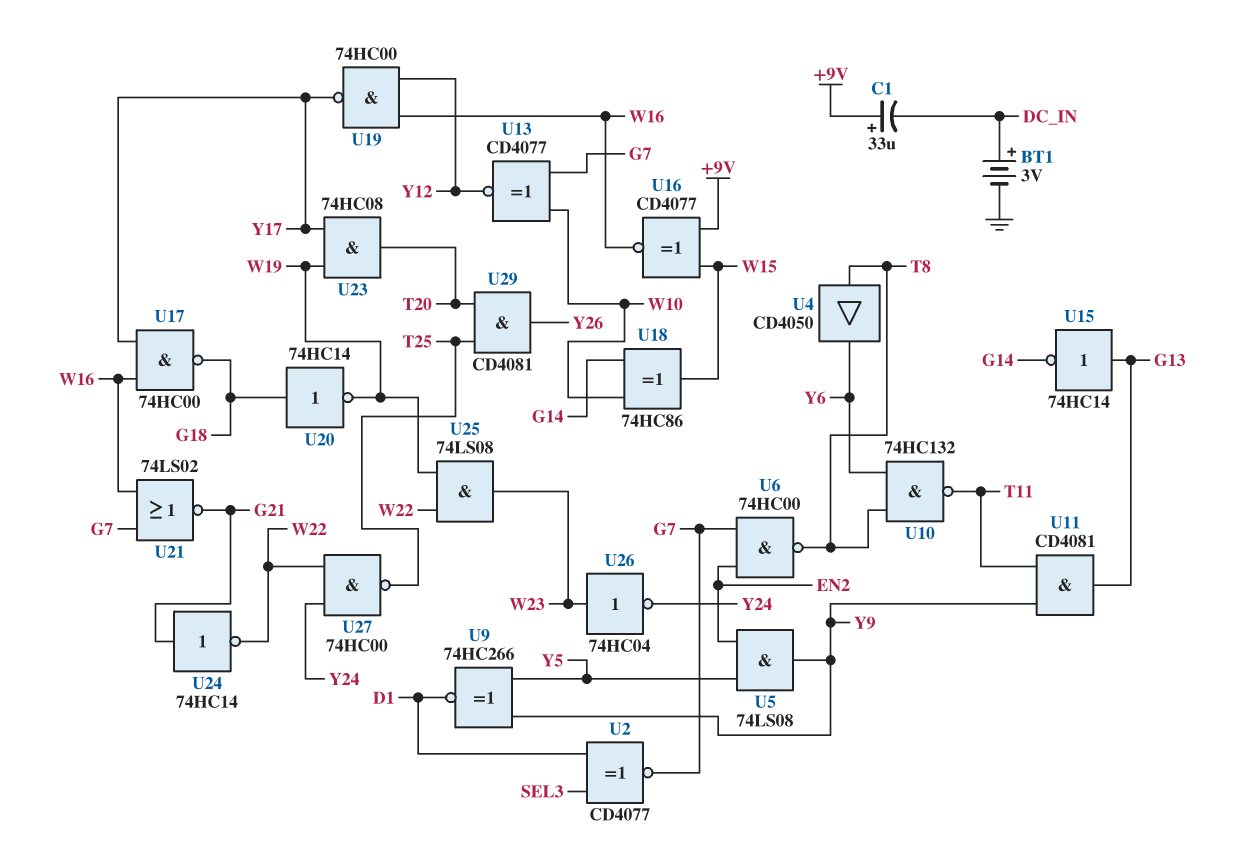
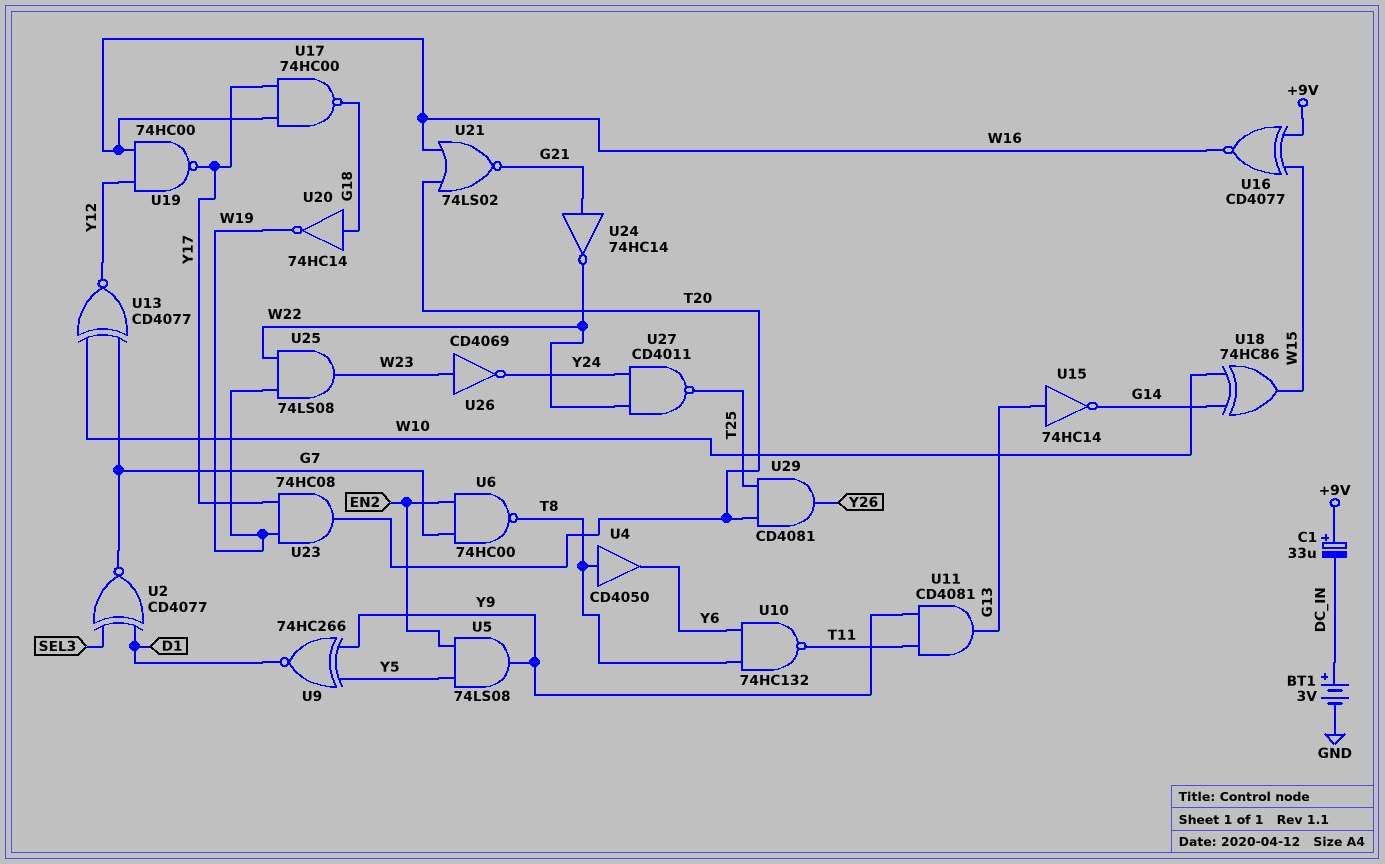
U21: NOR 74LS02 (in G7, in W16, out G21) -> NOR 74LS02 (in T20, in W16, out G21)
U26: NOT 74HC04 (in W23, out Y24) -> NOT CD4069 (in W23, out Y24)
U27: NAND 74HC00 (in W22, in Y24, out T25) -> NAND CD4011 (in W22, in Y24, out T25)

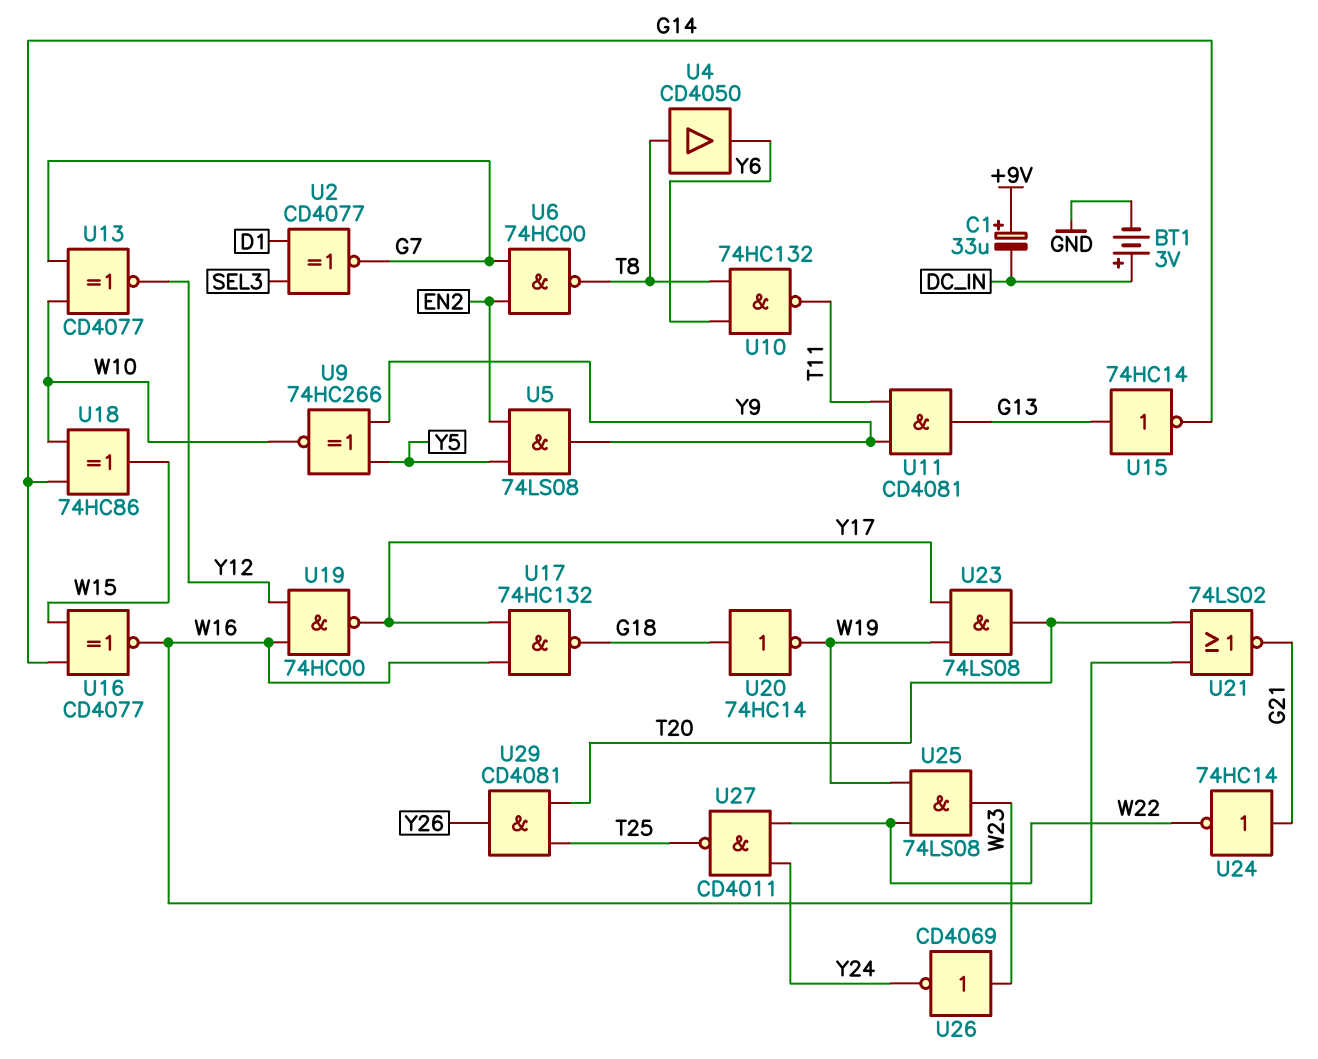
U9: XNOR 74HC266 (in Y5, in Y9, out D1) -> XNOR 74HC266 (in Y5, in Y9, out W10)
U16: XNOR CD4077 (in +9V, in W15, out W16) -> XNOR CD4077 (in G14, in W15, out W16)
U17: NAND 74HC00 (in W16, in Y17, out G18) -> NAND 74HC132 (in W16, in Y17, out G18)
U23: AND 74HC08 (in W19, in Y17, out T20) -> AND 74LS08 (in W19, in Y17, out T20)

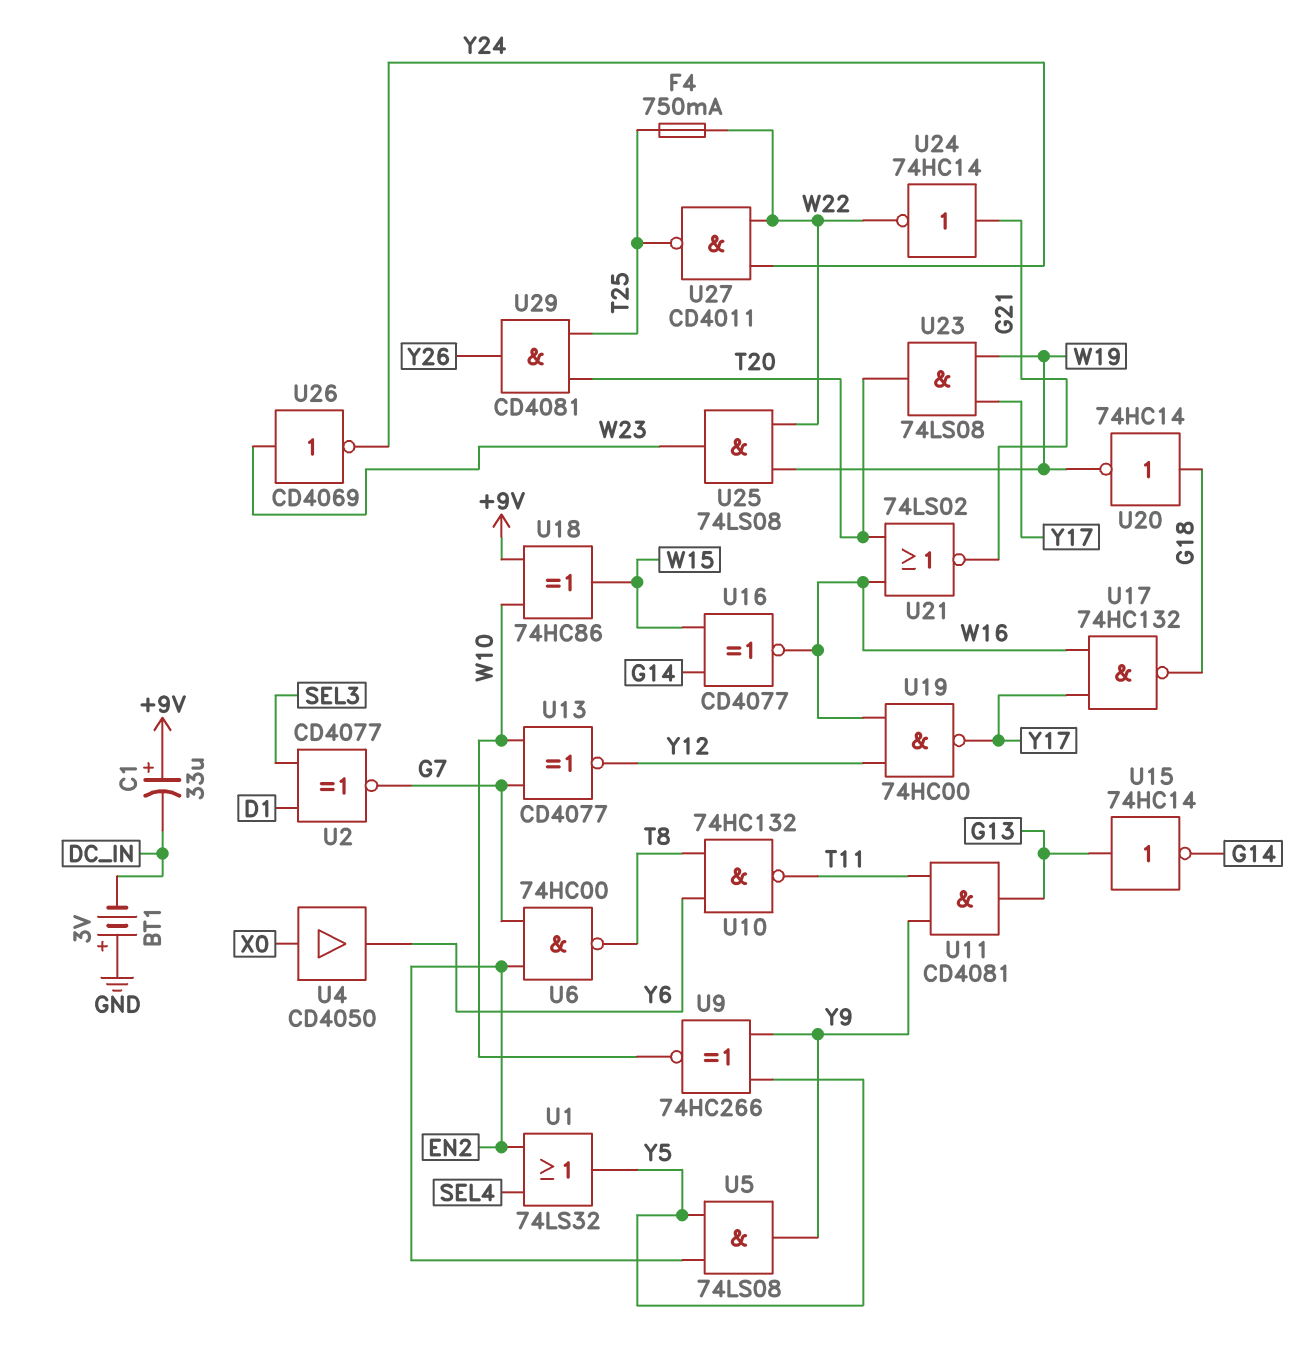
BT1: 3V (plus DC_IN, minus GND) -> 3V (plus GND, minus DC_IN)
F4: none -> 750mA (T25, W22)
U1: none -> OR 74LS32 (in EN2, in SEL4, out Y5)
U4: buffer CD4050 (in T8, out Y6) -> buffer CD4050 (in X0, out Y6)
U18: XOR 74HC86 (in G14, in W10, out W15) -> XOR 74HC86 (in +9V, in W10, out W15)

